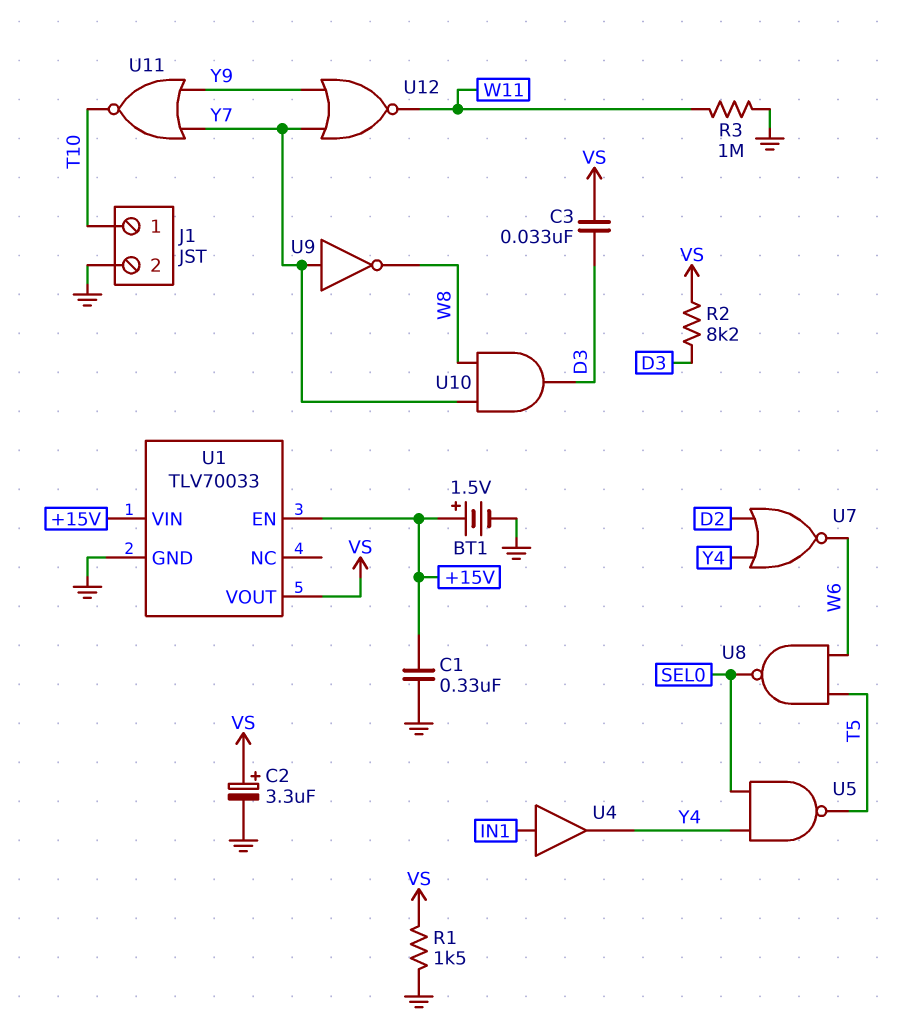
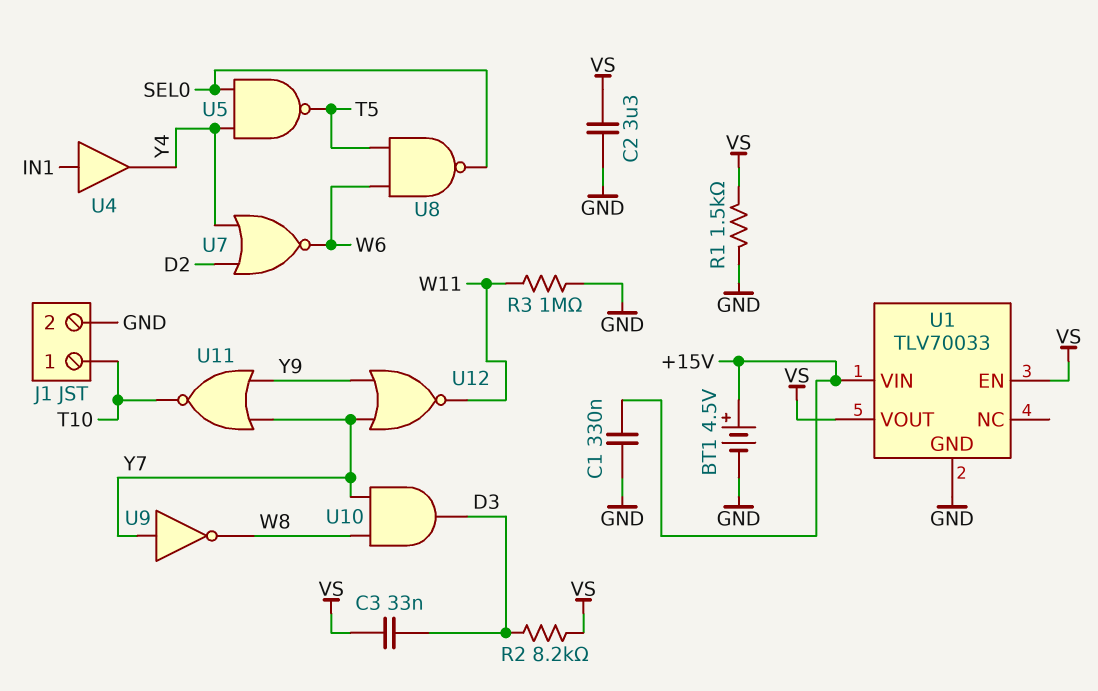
BT1: 1.5V (plus +15V, minus GND) -> 4.5V (plus +15V, minus GND)
C2: 3.3uF (plus VS, minus GND) -> 3.3uF (GND, VS)
U1 pin EN: +15V -> VS

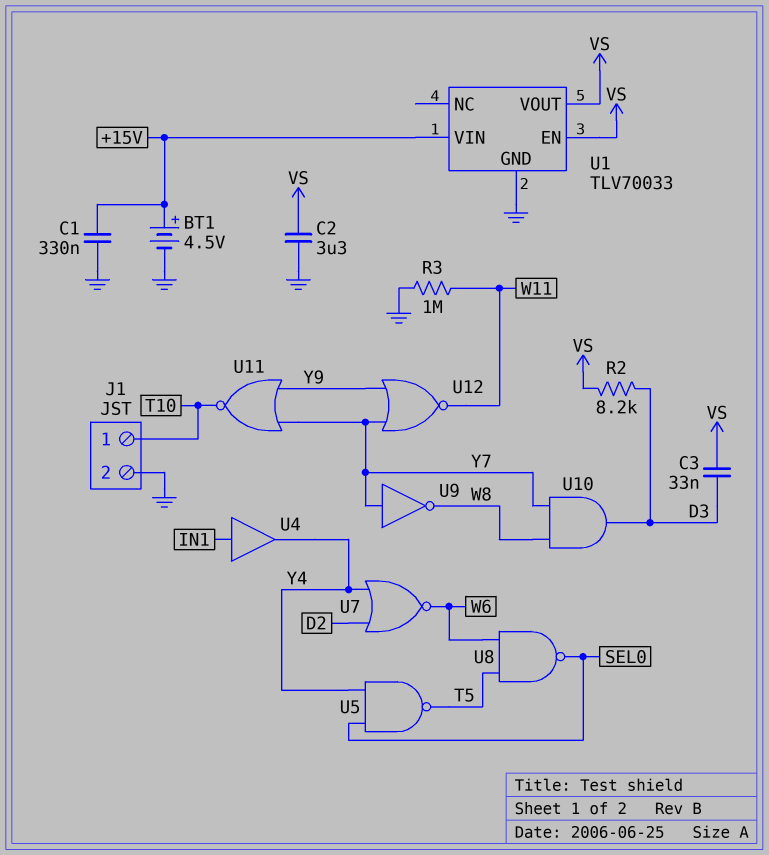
R1: 1.5k (GND, VS) -> none

